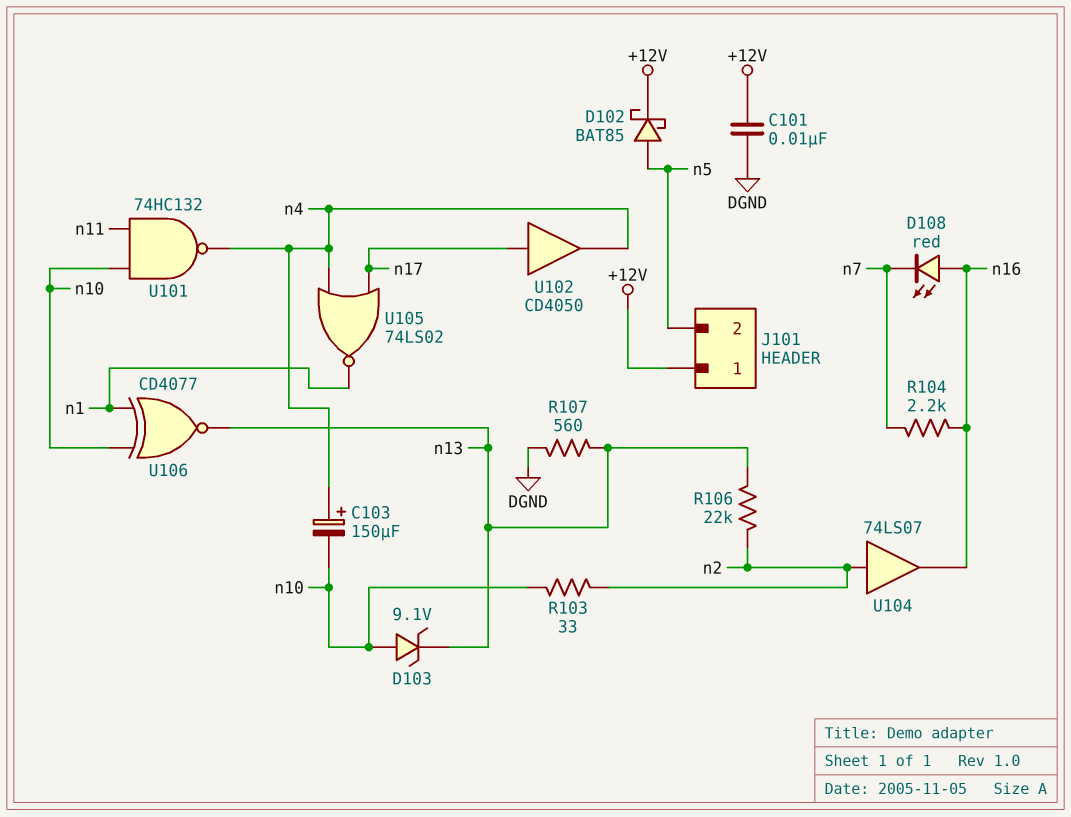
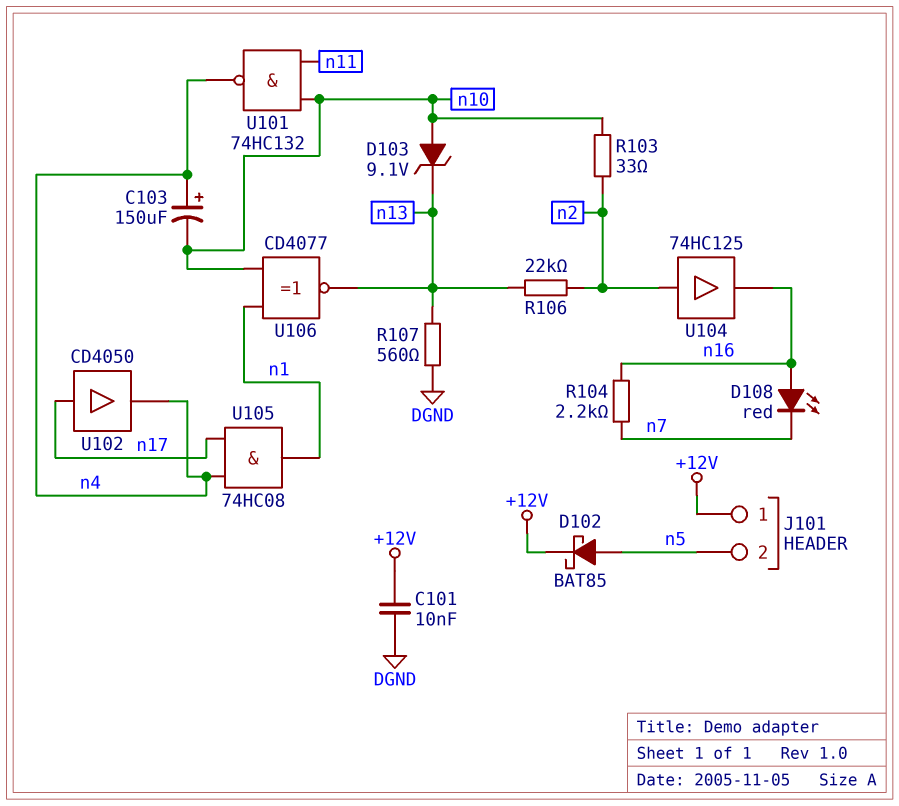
U104: buffer 74LS07 (in n2, out n16) -> buffer 74HC125 (in n2, out n16)
U105: NOR 74LS02 (in n4, in n17, out n1) -> AND 74HC08 (in n4, in n17, out n1)

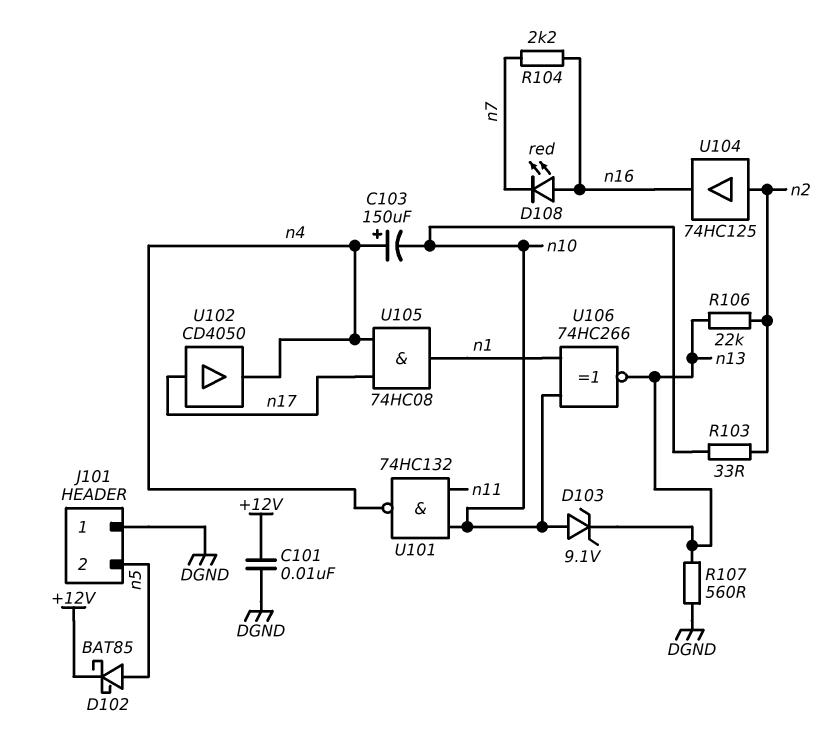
J101 pin 1: +12V -> DGND
U106: XNOR CD4077 (in n1, in n10, out n13) -> XNOR 74HC266 (in n1, in n10, out n13)

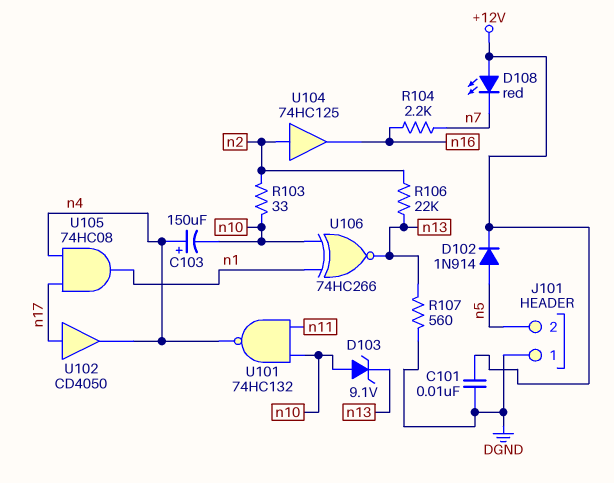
D102: schottky BAT85 (A n5, K +12V) -> diode 1N914 (A n5, K +12V)
D108: LED red (A n16, K n7) -> LED red (A +12V, K n7)

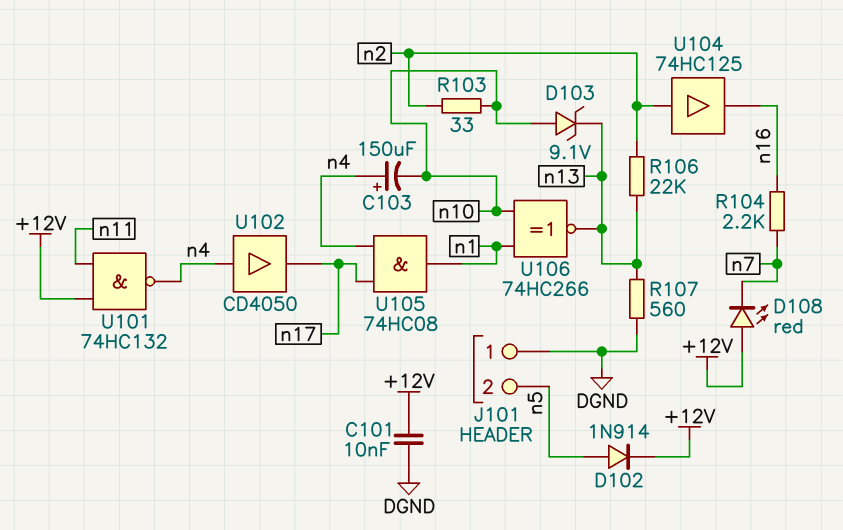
U101: NAND 74HC132 (in n10, in n11, out n4) -> NAND 74HC132 (in +12V, in n11, out n4)
U102: buffer CD4050 (in n17, out n4) -> buffer CD4050 (in n4, out n17)

